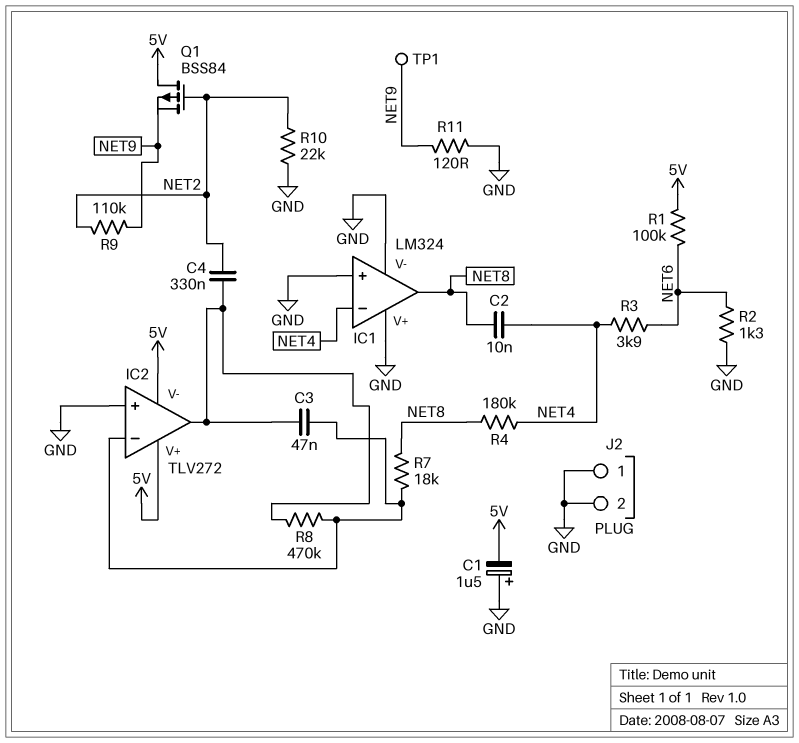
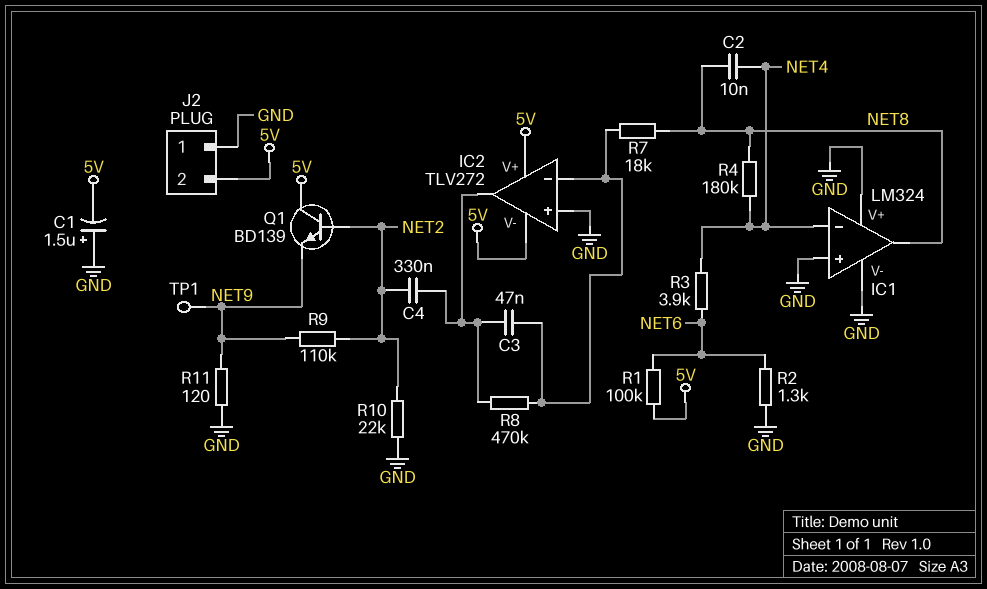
J2 pin 2: GND -> 5V
Q1: PMOS BSS84 (G NET2, D 5V, S NET9) -> NPN BD139 (B NET2, C 5V, E NET9)

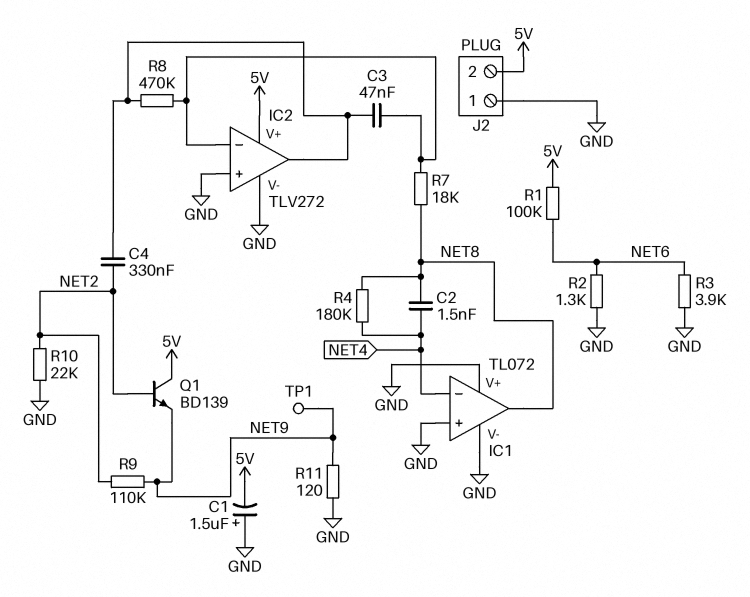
C2: 10nF (NET4, NET8) -> 1.5nF (NET4, NET8)
IC1: LM324 -> TL072
IC2 pin V-: 5V -> GND
R3: 3.9k (NET4, NET6) -> 3.9k (GND, NET6)

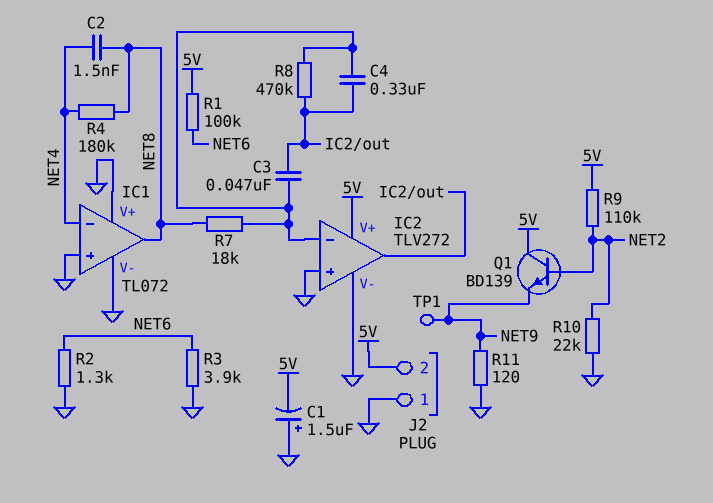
C4: 330nF (IC2/out, NET2) -> 330nF (IC2/in-, IC2/out)
R9: 110k (NET2, NET9) -> 110k (5V, NET2)

